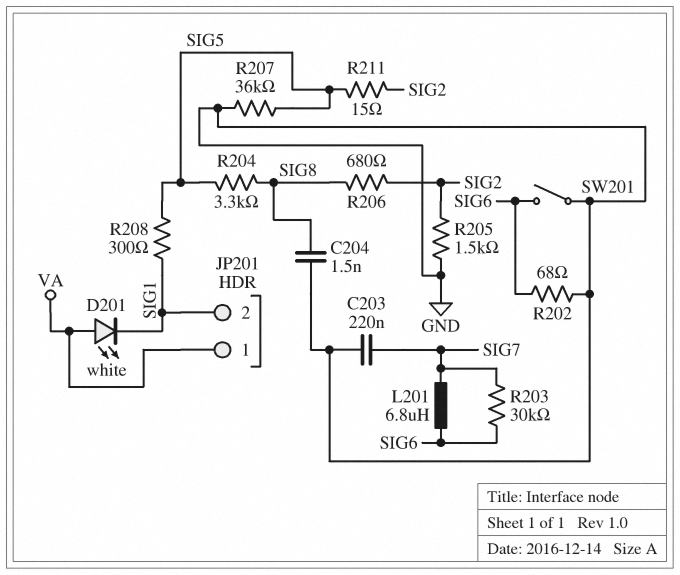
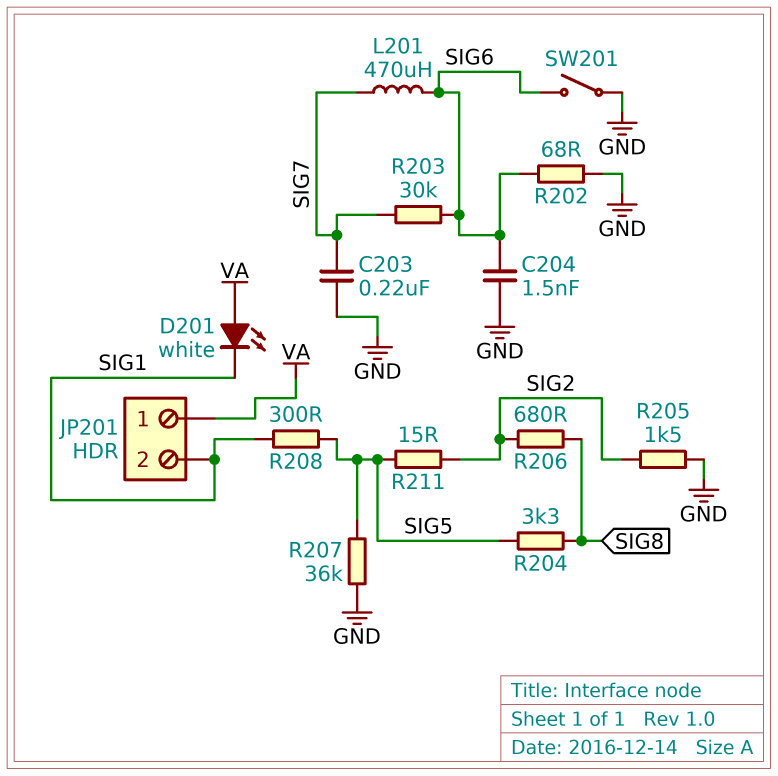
C204: 1.5nF (GND, SIG8) -> 1.5nF (GND, SIG6)
L201: 6.8uH (SIG6, SIG7) -> 470uH (SIG6, SIG7)

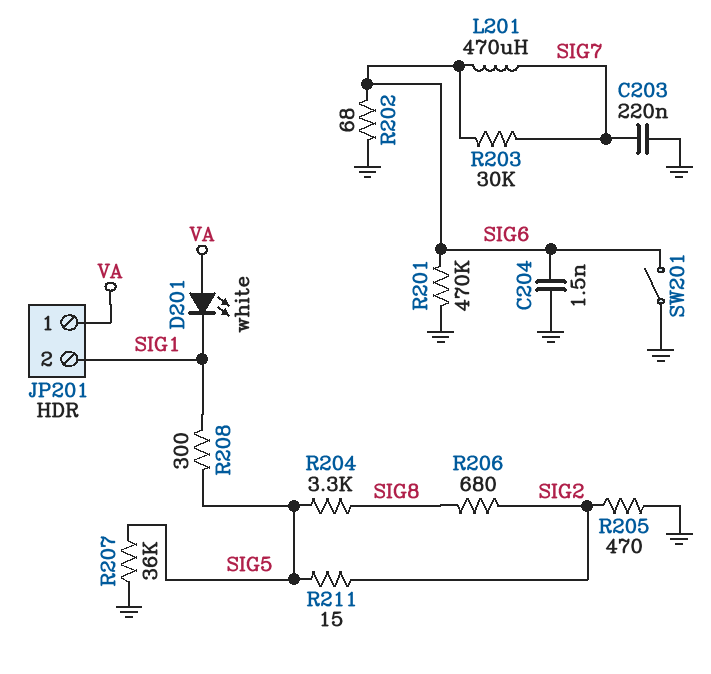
R201: none -> 470k (GND, SIG6)
R205: 1.5k (GND, SIG2) -> 470 (GND, SIG2)

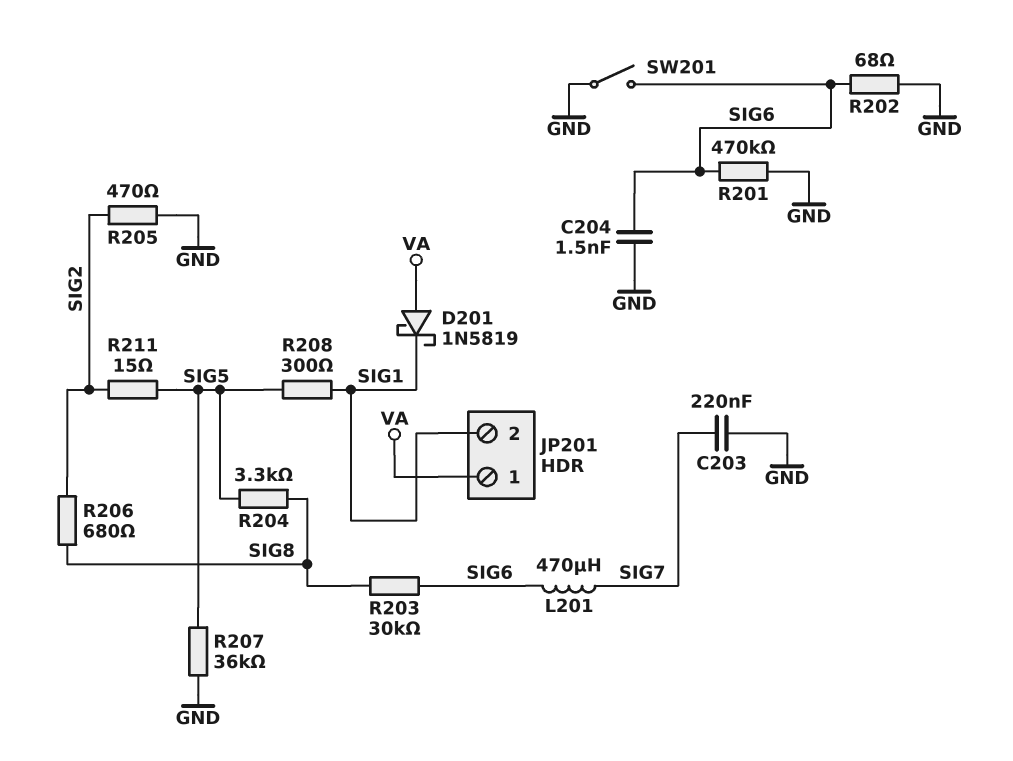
D201: LED white (A VA, K SIG1) -> schottky 1N5819 (A VA, K SIG1)
R203: 30k (SIG6, SIG7) -> 30k (SIG6, SIG8)

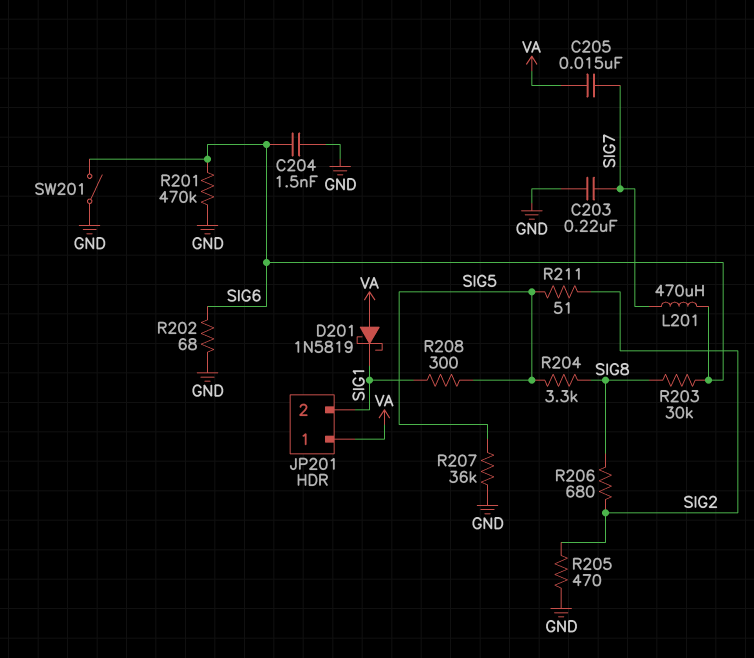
C205: none -> 15nF (SIG7, VA)
R211: 15 (SIG2, SIG5) -> 51 (SIG2, SIG5)

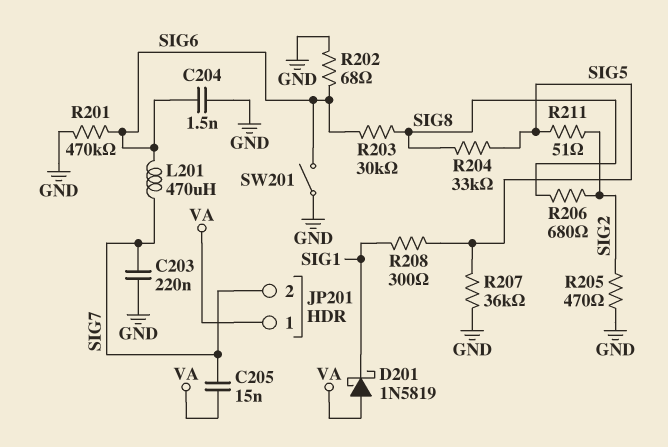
JP201 pin 2: SIG1 -> SIG7
R204: 3.3k (SIG5, SIG8) -> 33k (SIG5, SIG8)

